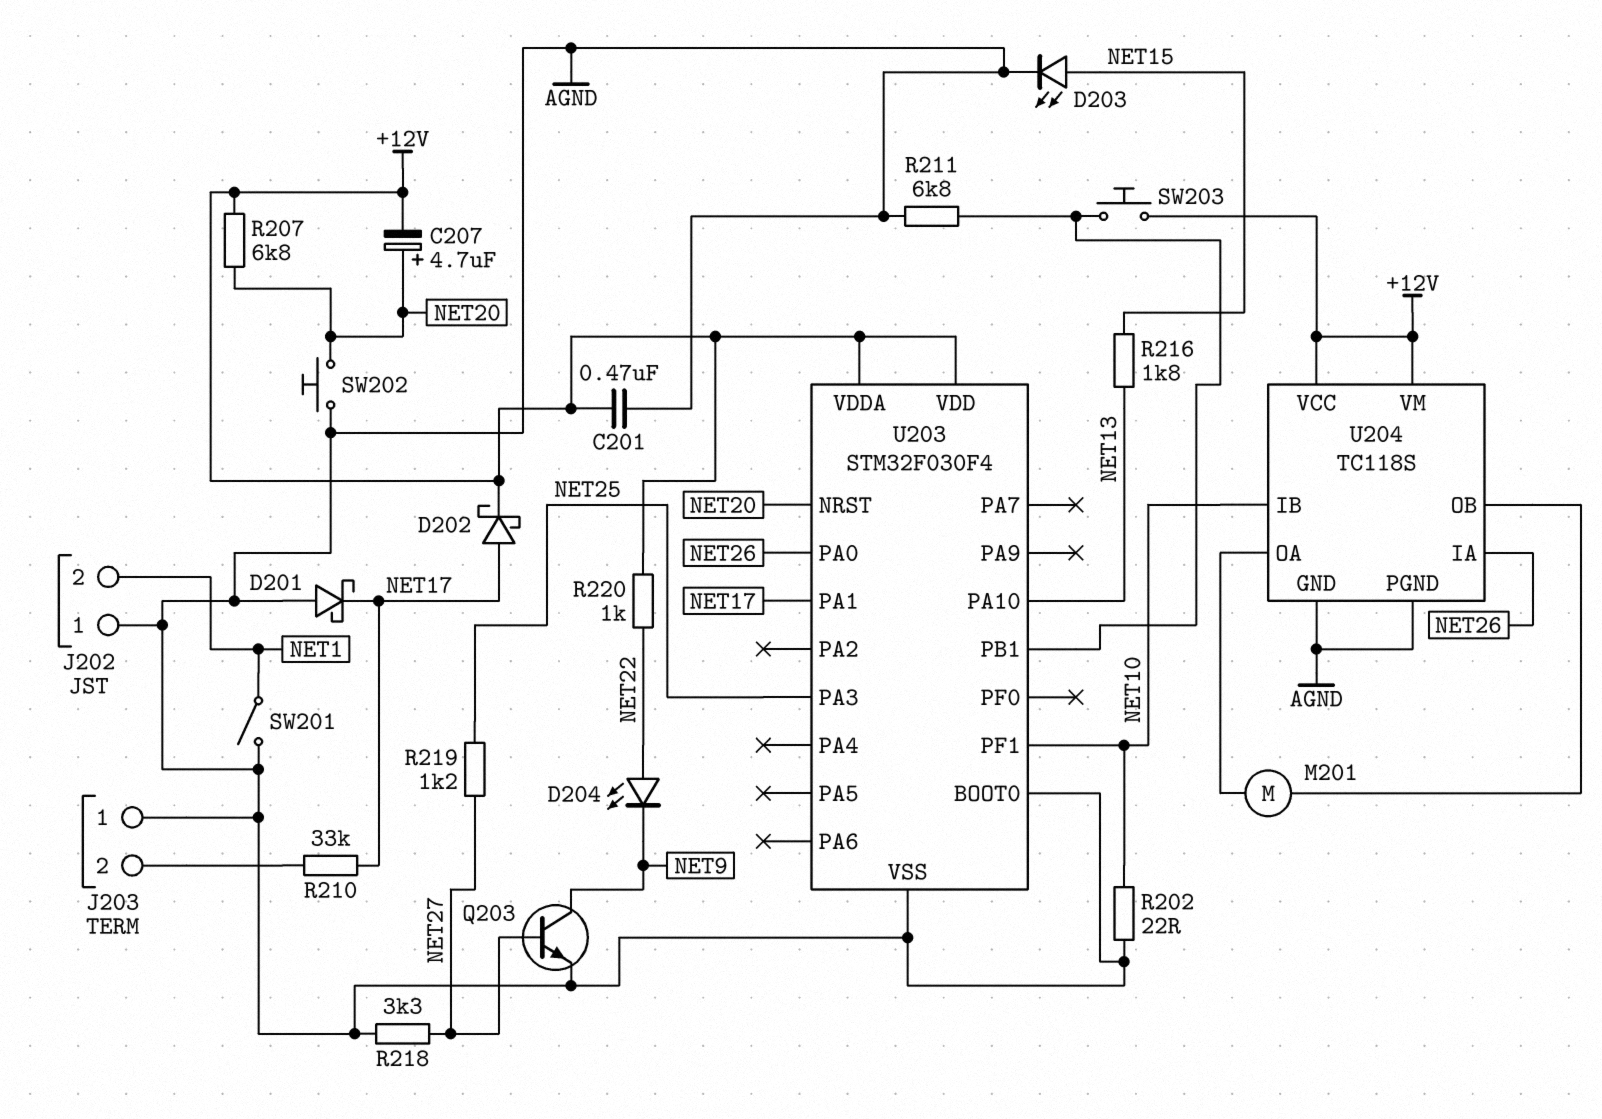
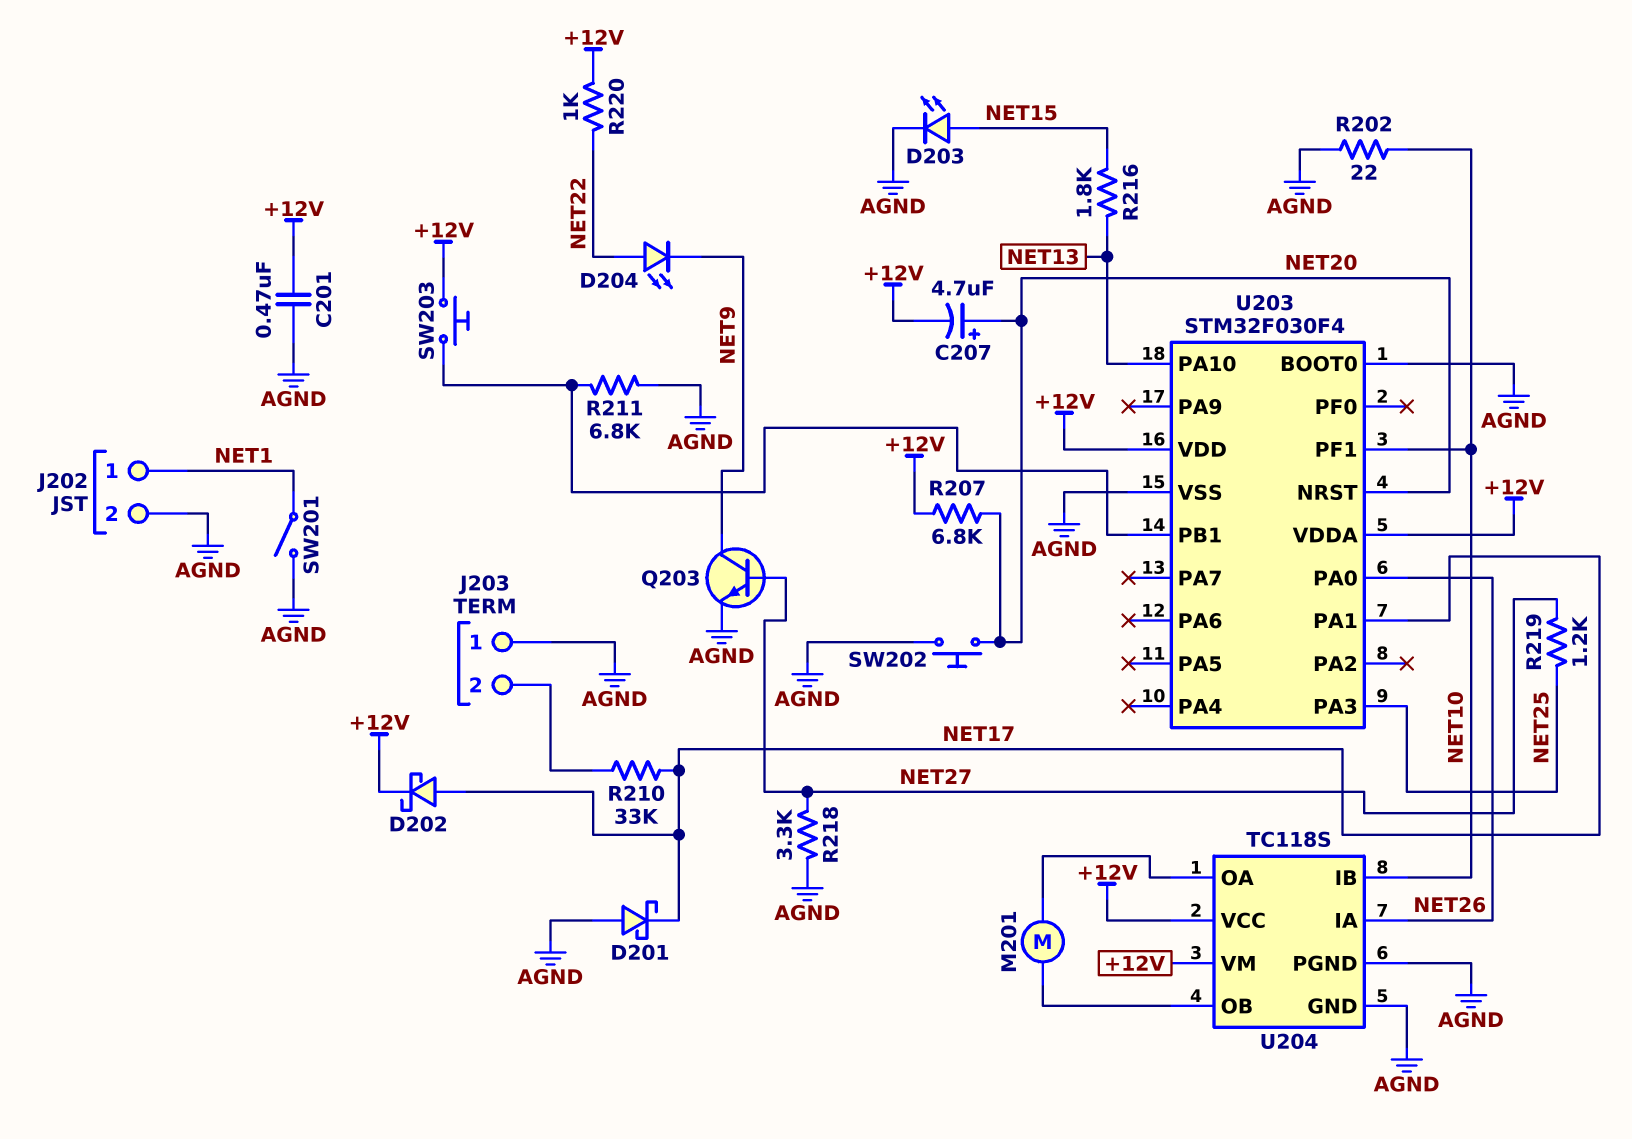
J202 pin 1: AGND -> NET1
J202 pin 2: NET1 -> AGND

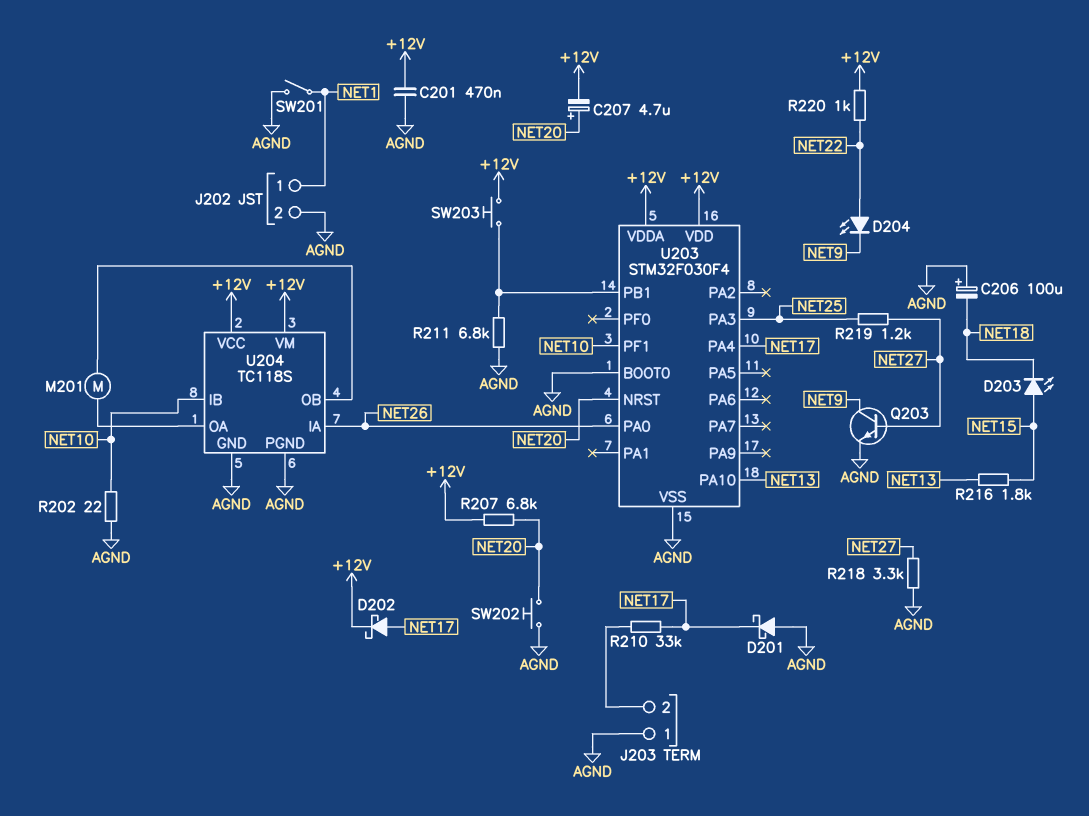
C206: none -> 100uF (plus AGND, minus NET18)
D203: LED (A NET15, K AGND) -> LED (A NET15, K NET18)
U203 pin PA1: NET17 -> none
U203 pin PA4: none -> NET17

